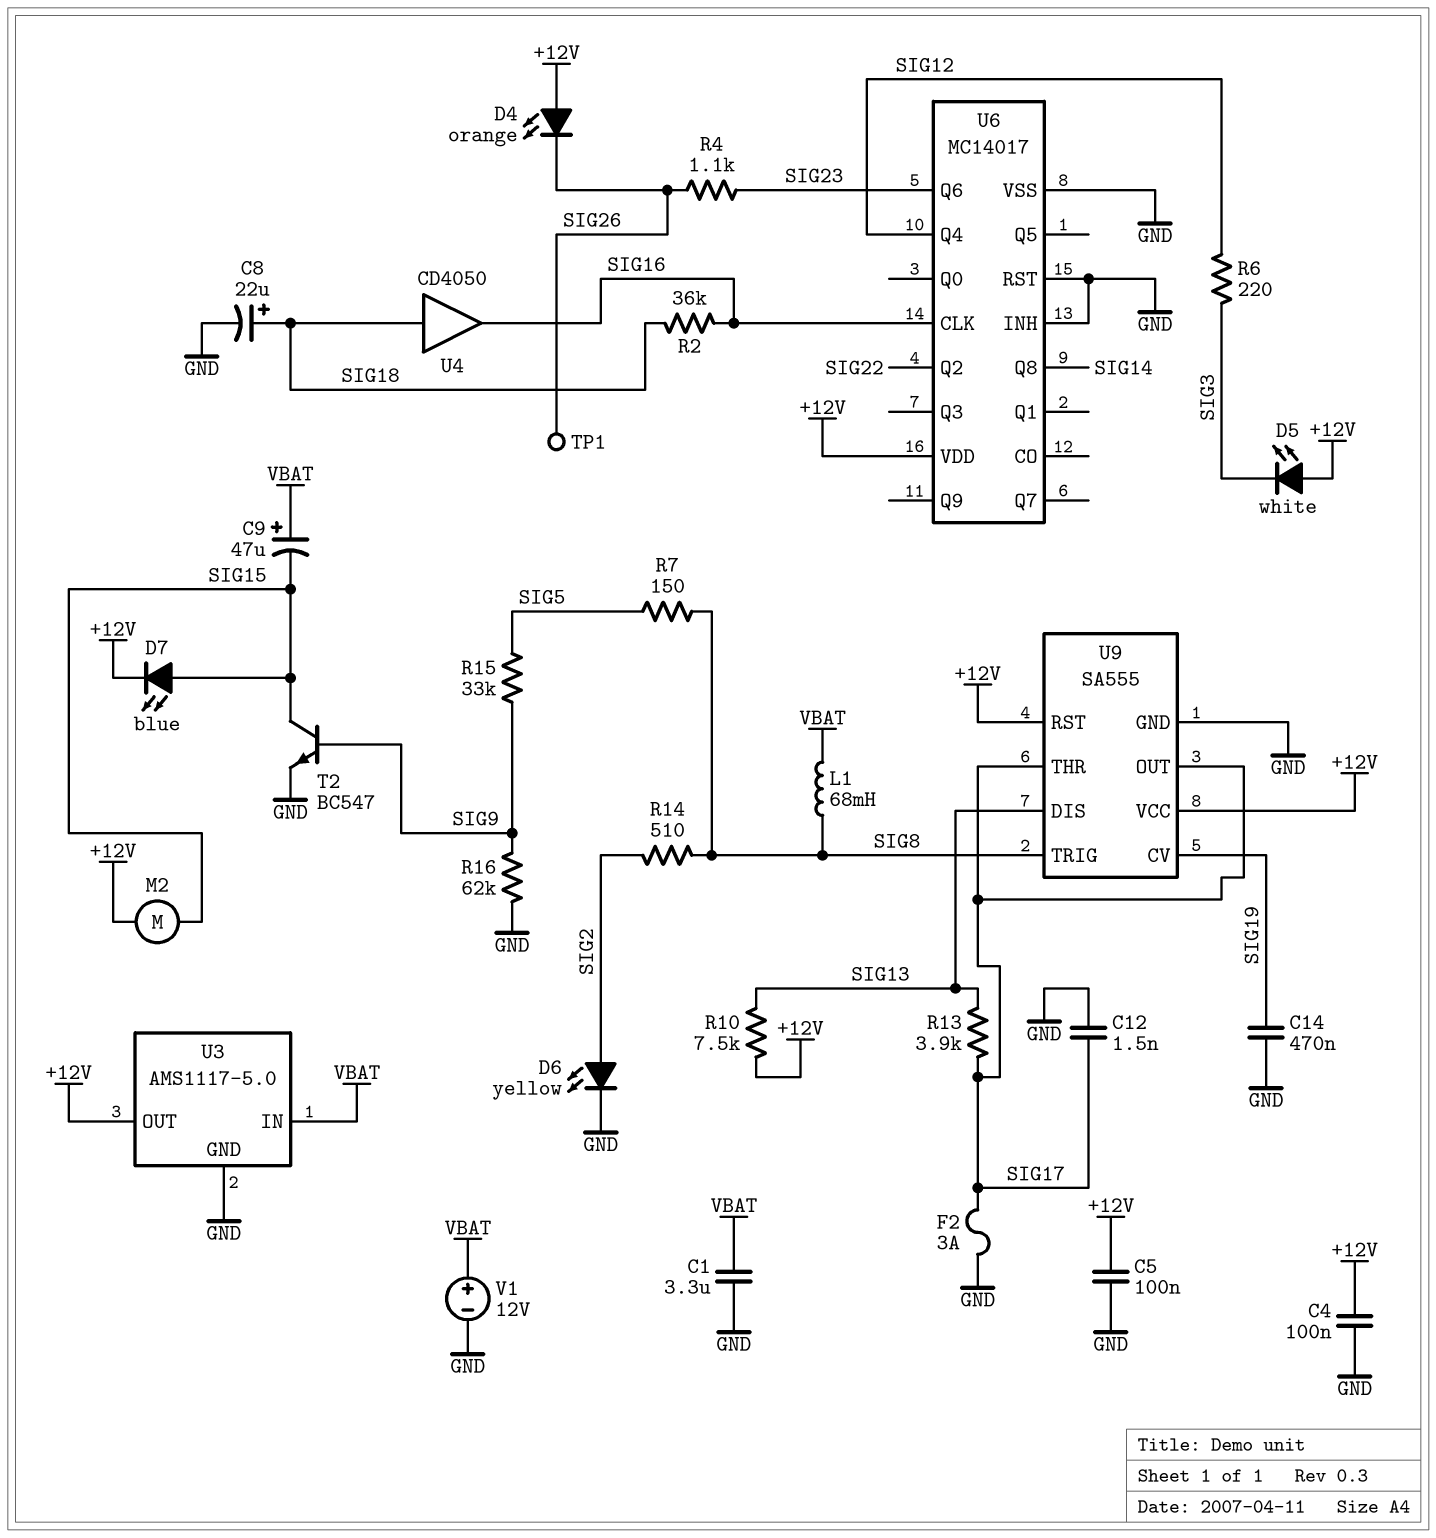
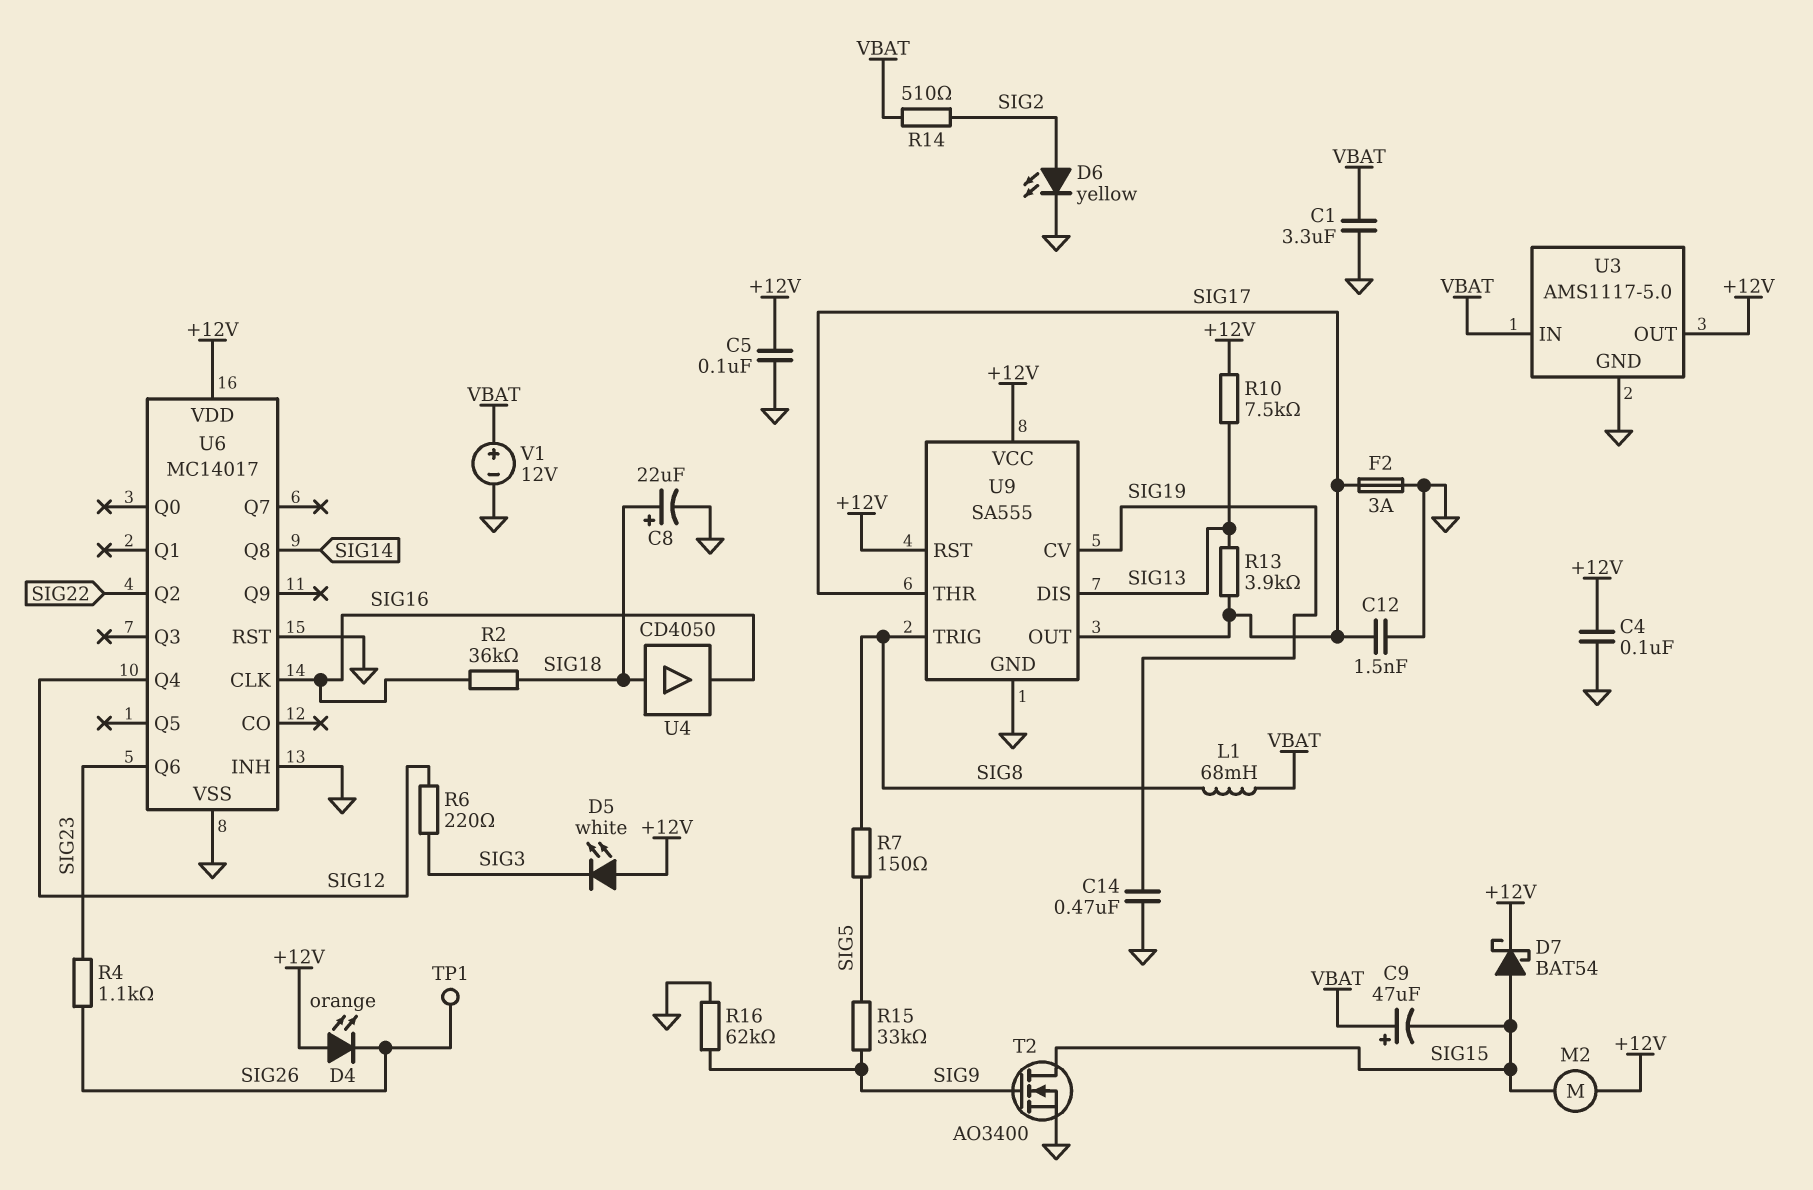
D7: LED blue (A SIG15, K +12V) -> schottky BAT54 (A SIG15, K +12V)
R14: 510 (SIG2, SIG8) -> 510 (SIG2, VBAT)
T2: NPN BC547 (B SIG9, C SIG15, E GND) -> NMOS AO3400 (G SIG9, D SIG15, S GND)

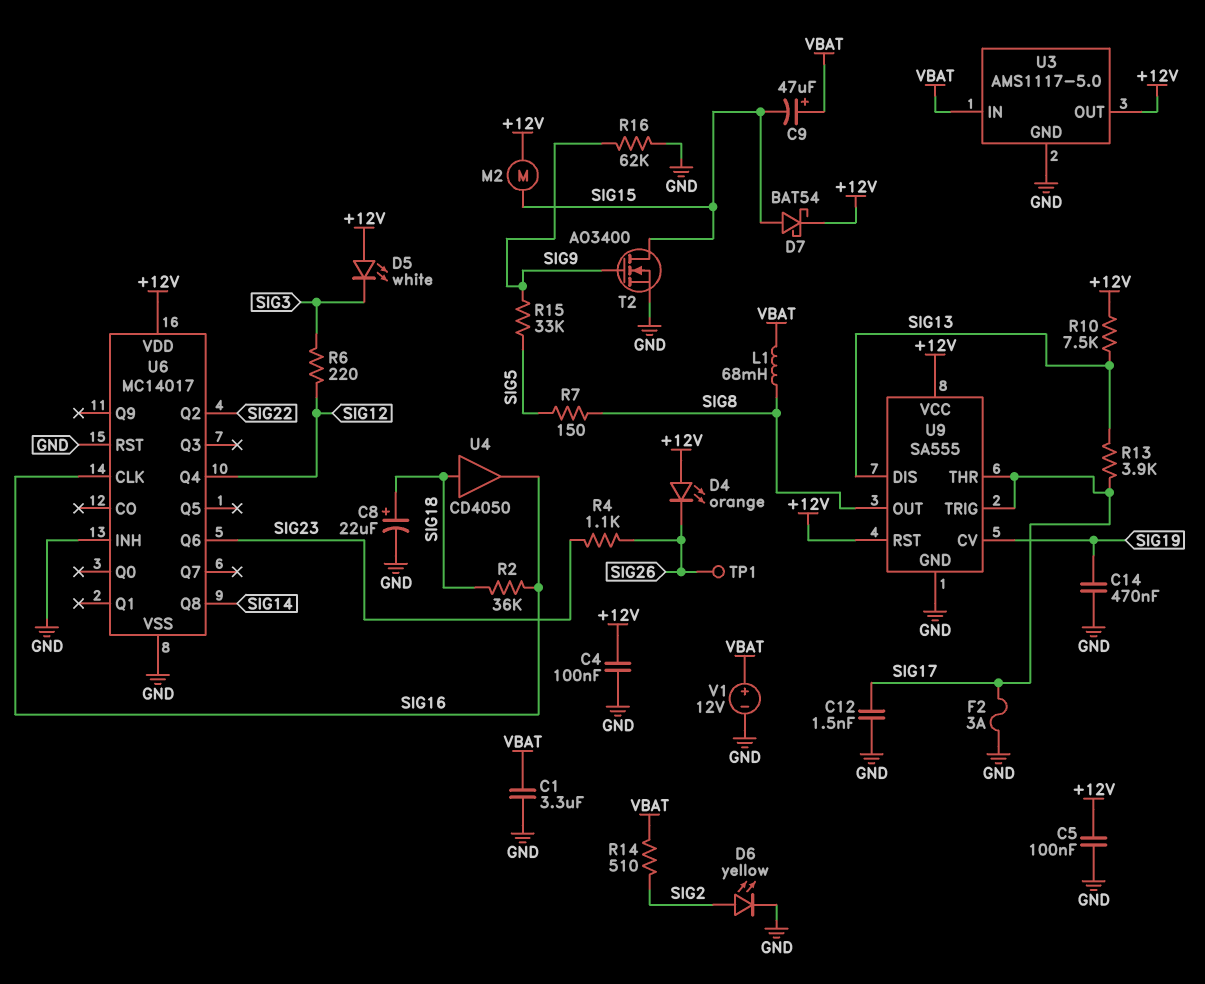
U9 pin OUT: SIG17 -> SIG8
U9 pin TRIG: SIG8 -> SIG17

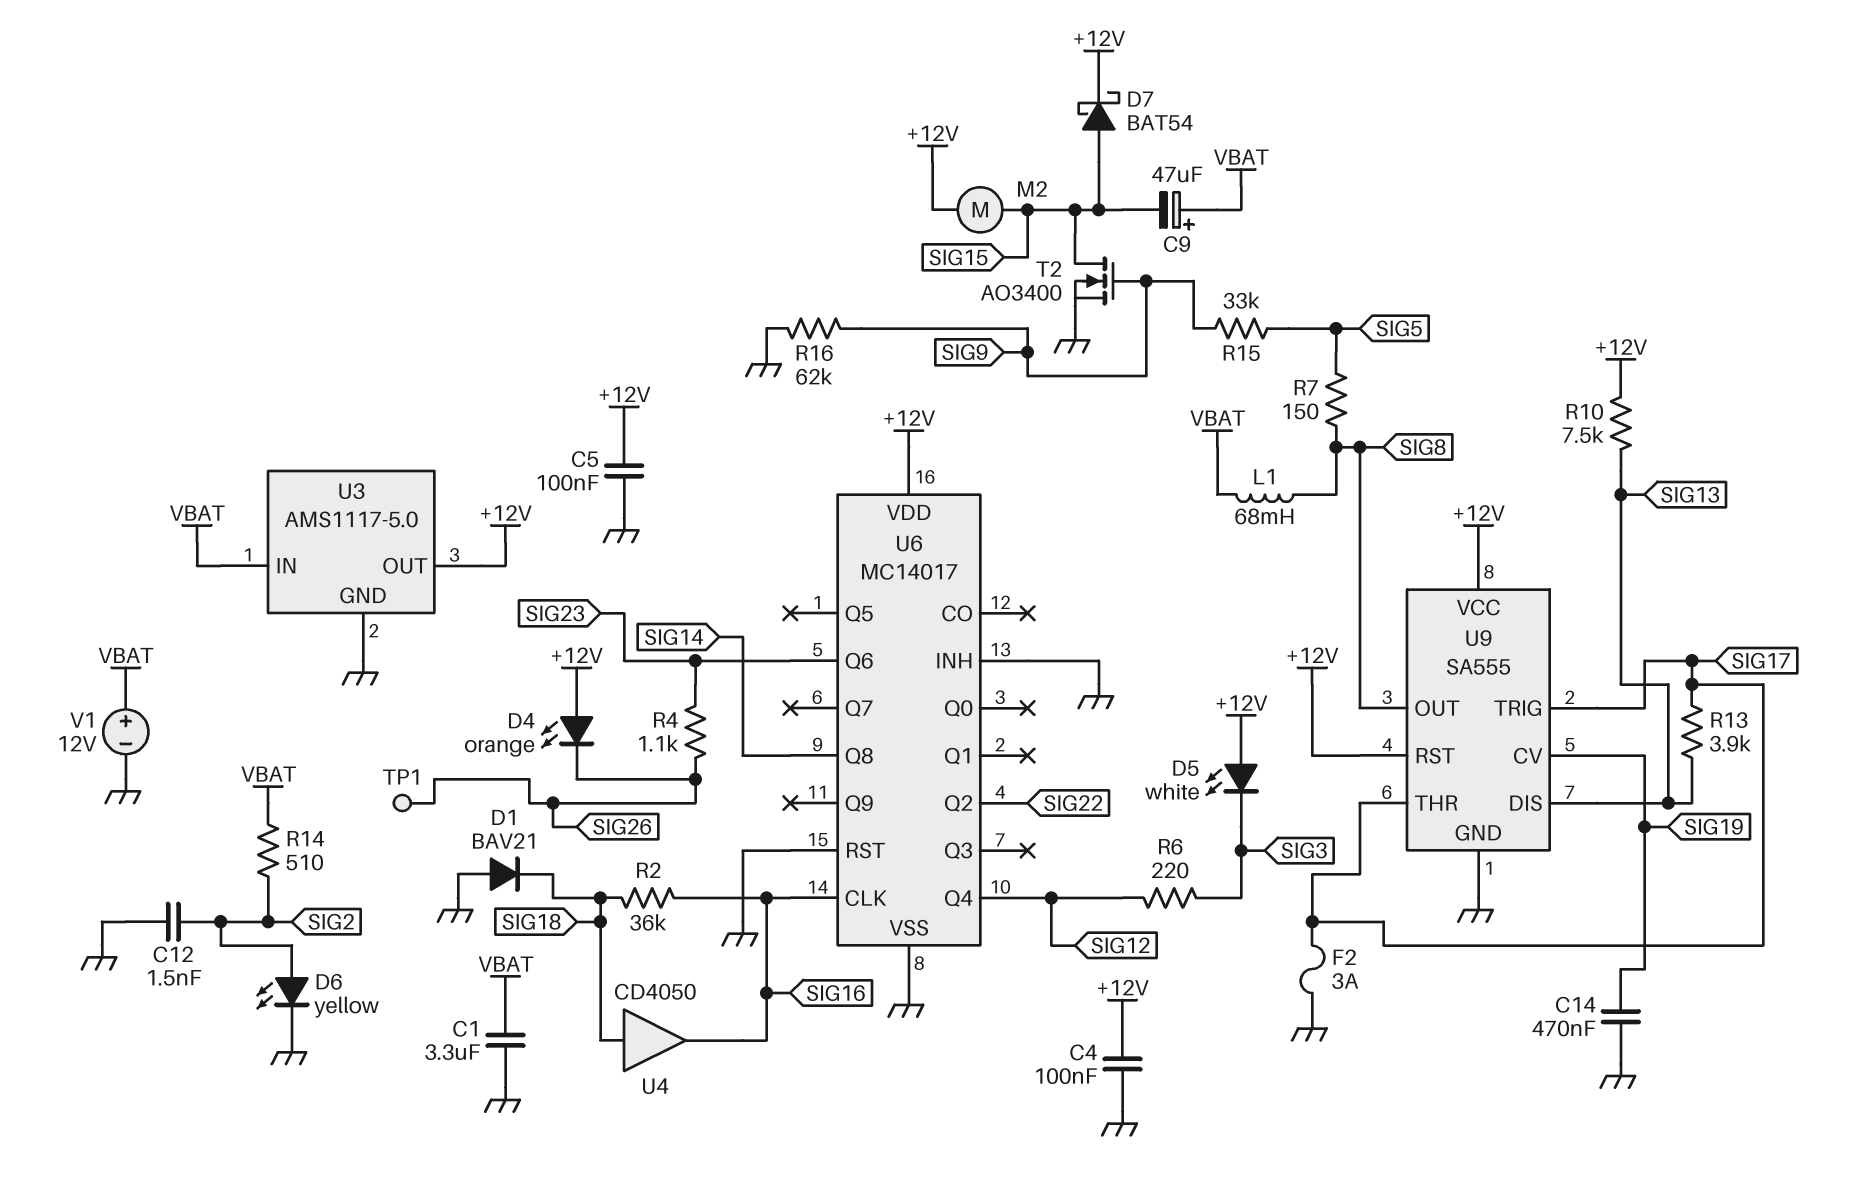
C8: 22uF (plus SIG18, minus GND) -> none
C12: 1.5nF (GND, SIG17) -> 1.5nF (GND, SIG2)
D1: none -> diode BAV21 (A GND, K SIG18)

